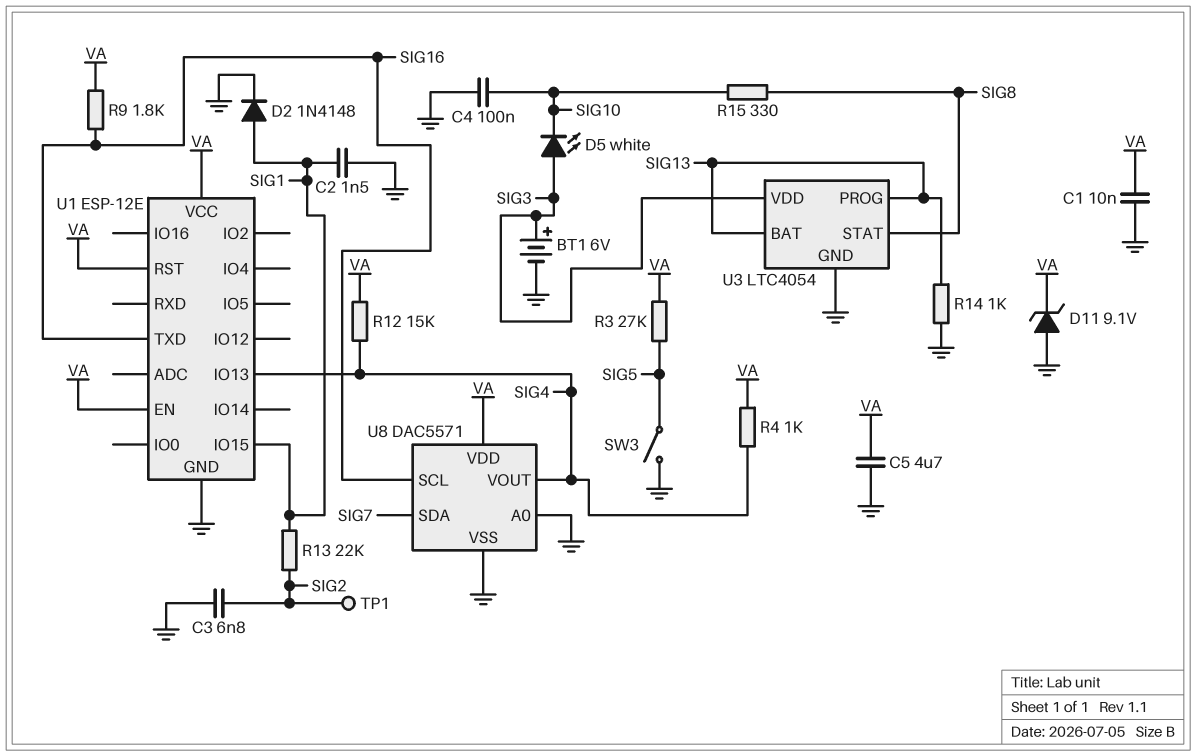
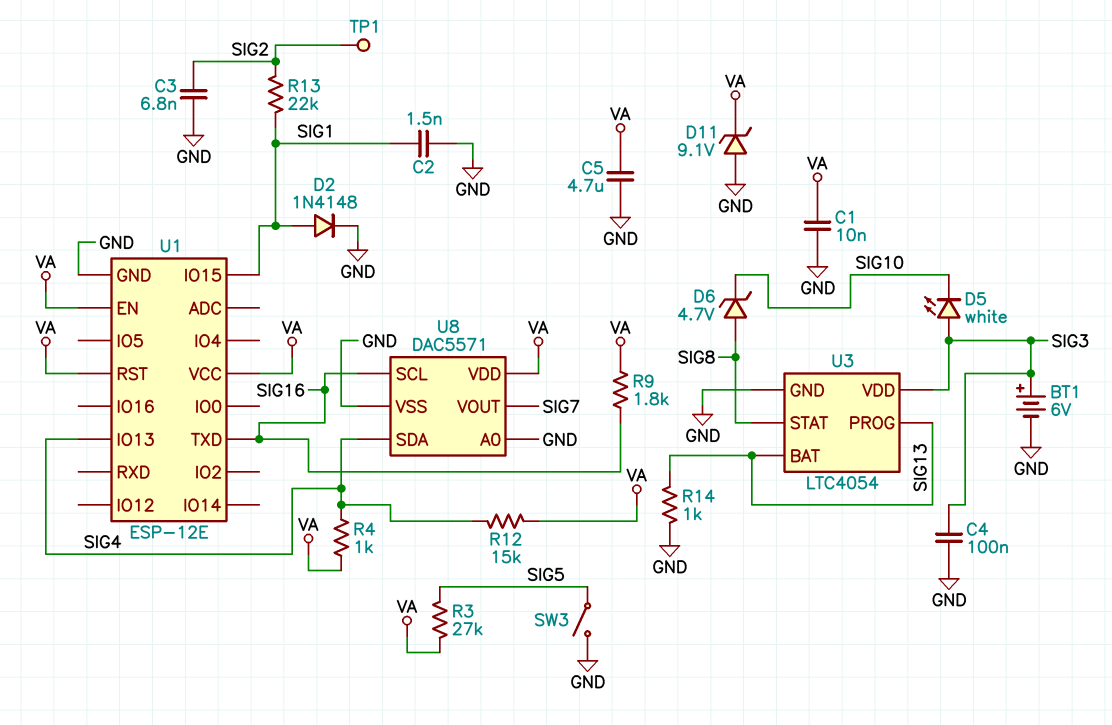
C4: 100nF (GND, SIG10) -> 100nF (GND, SIG3)
D6: none -> zener 4.7V (A SIG8, K SIG10)
R15: 330 (SIG8, SIG10) -> none
U8 pin SDA: SIG7 -> SIG4
U8 pin VOUT: SIG4 -> SIG7

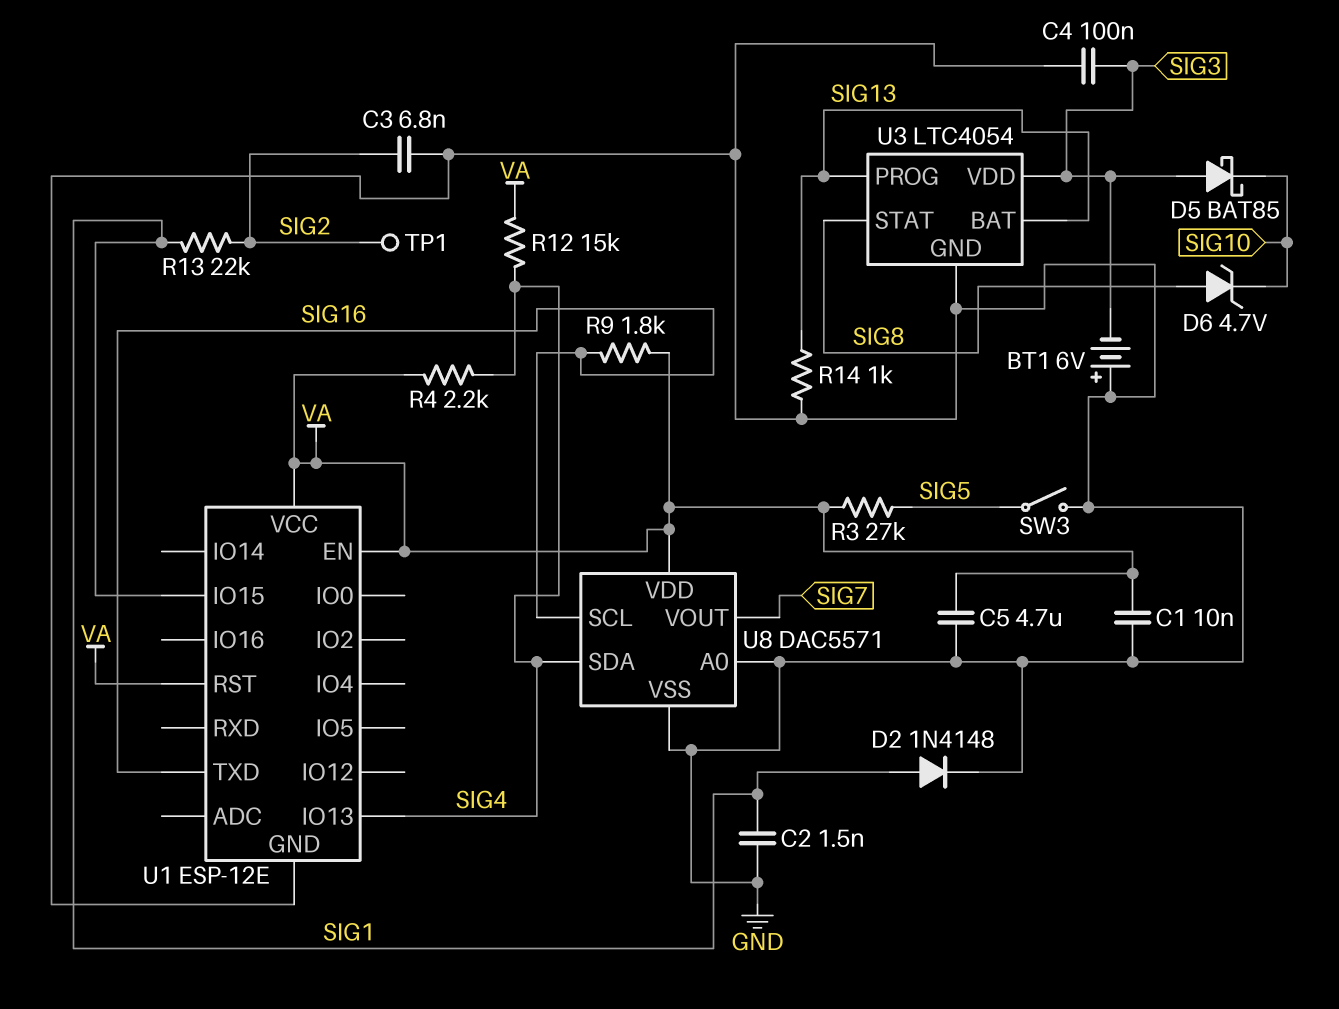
BT1: 6V (plus SIG3, minus GND) -> 6V (plus GND, minus SIG3)
D5: LED white (A SIG3, K SIG10) -> schottky BAT85 (A SIG3, K SIG10)
D11: zener 9.1V (A GND, K VA) -> none
R4: 1k (SIG4, VA) -> 2.2k (SIG4, VA)

